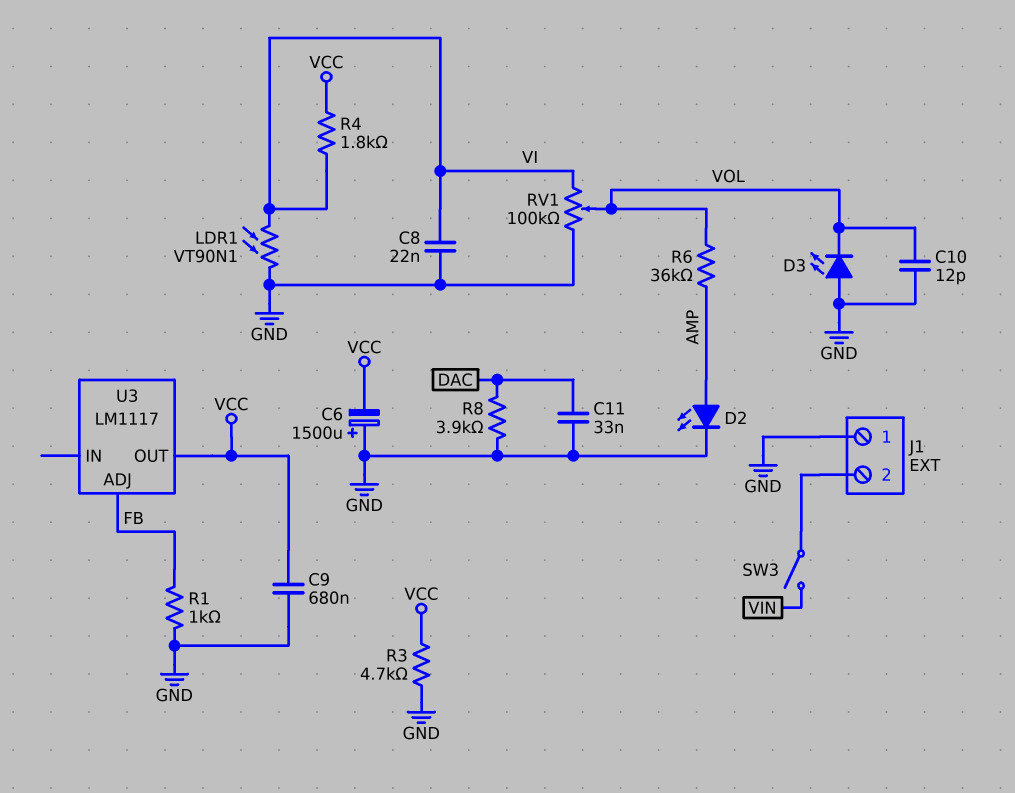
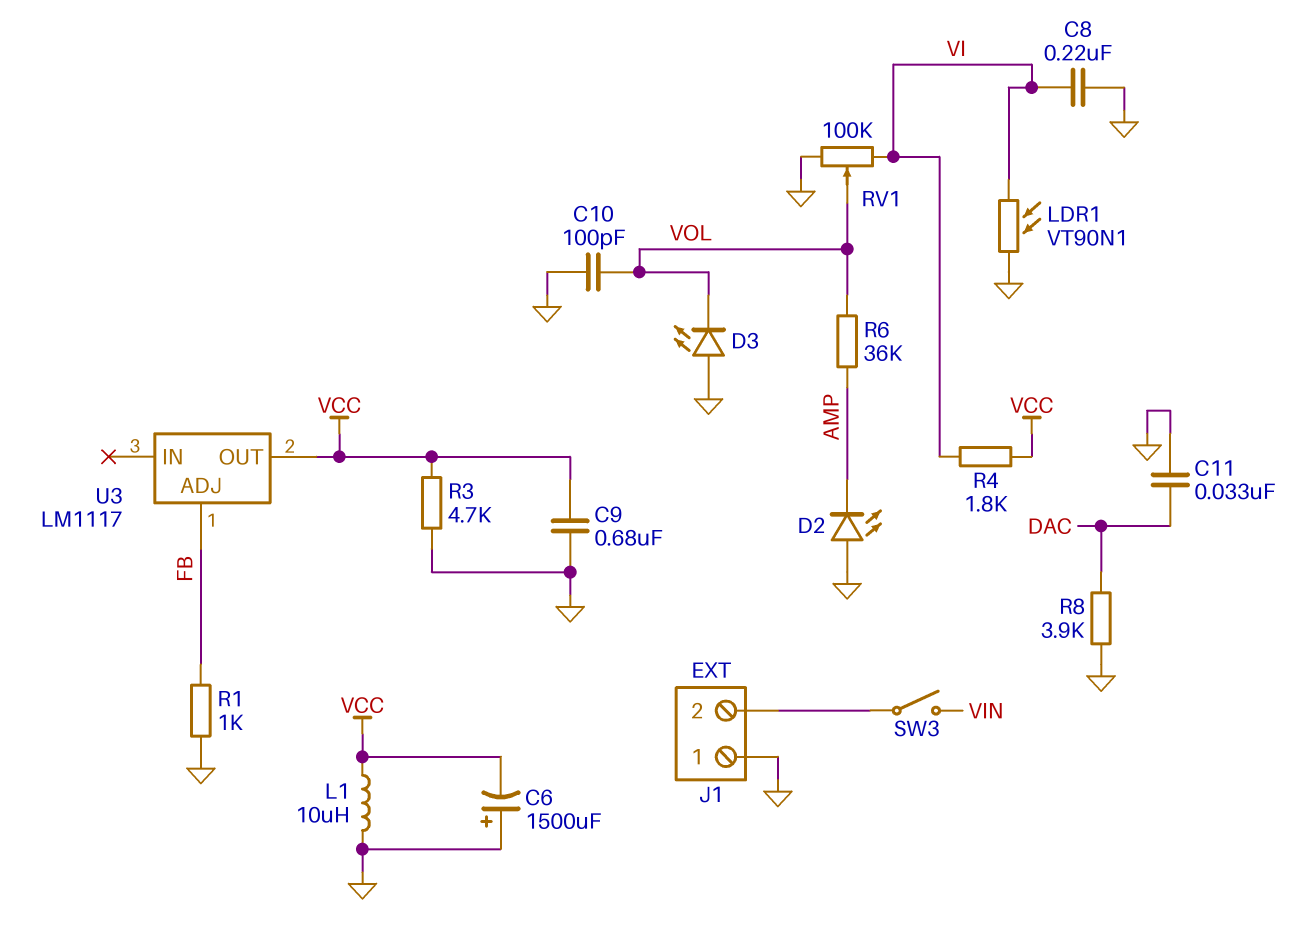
C8: 22nF (GND, VI) -> 220nF (GND, VI)
C10: 12pF (GND, VOL) -> 100pF (GND, VOL)
D2: LED (A AMP, K GND) -> LED (A GND, K AMP)
L1: none -> 10uH (GND, VCC)

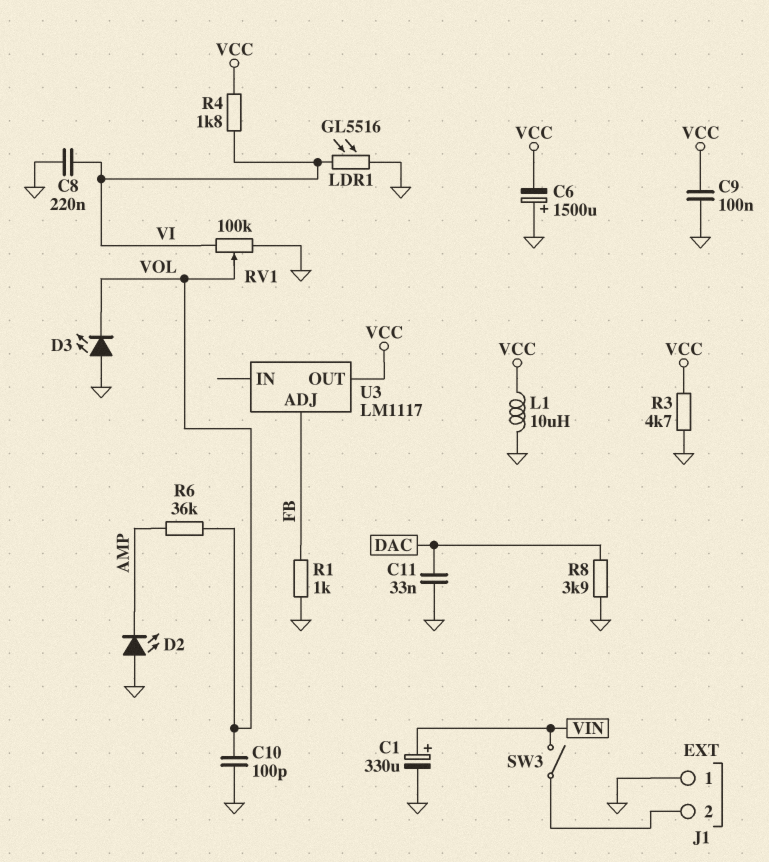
C1: none -> 330uF (plus VIN, minus GND)
C9: 680nF (GND, VCC) -> 100nF (GND, VCC)
LDR1: VT90N1 (GND, VI) -> GL5516 (GND, VI)

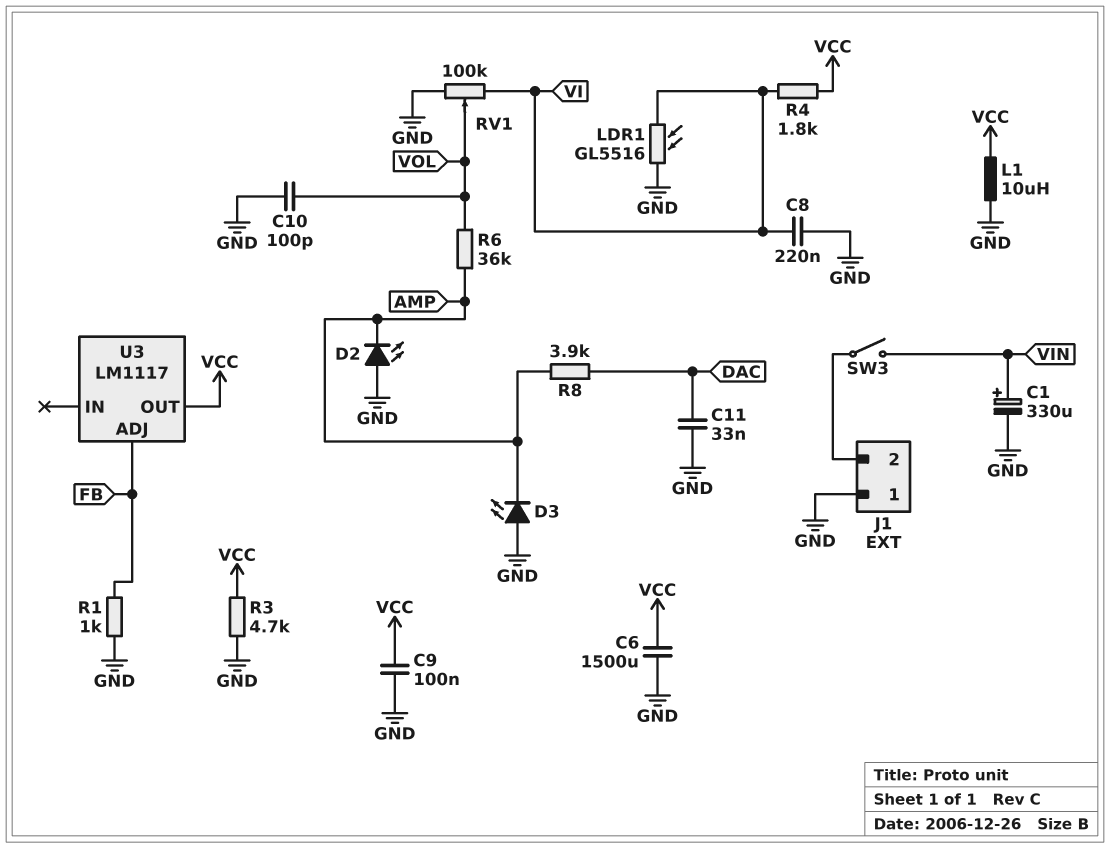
C6: 1500uF (plus GND, minus VCC) -> 1500uF (GND, VCC)
D3: LED (A GND, K VOL) -> LED (A GND, K AMP)
R8: 3.9k (DAC, GND) -> 3.9k (AMP, DAC)

